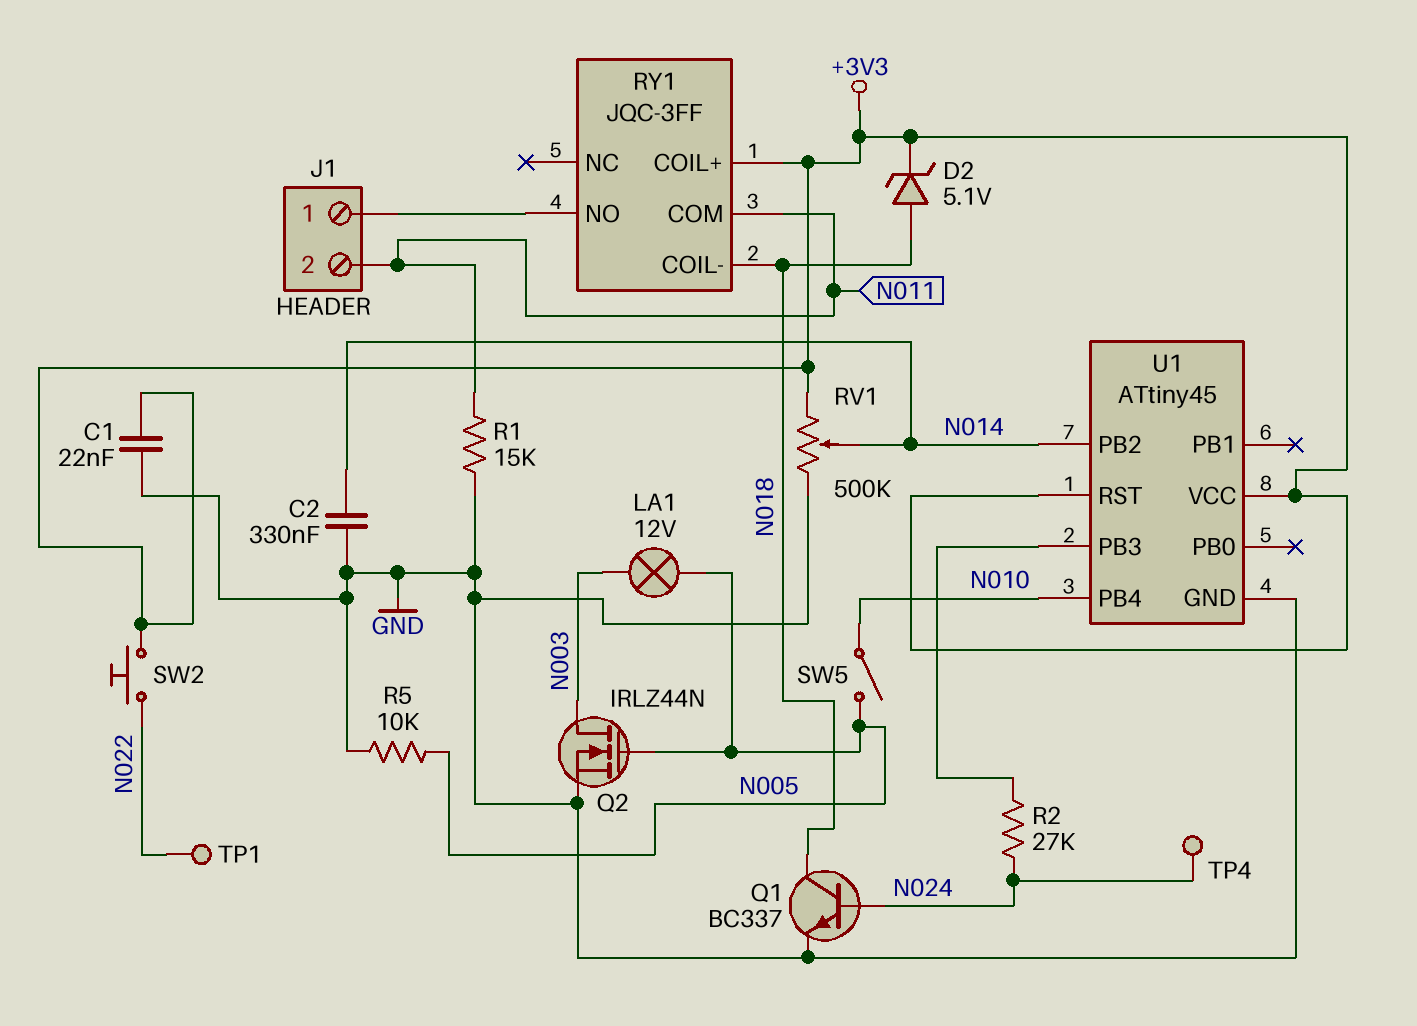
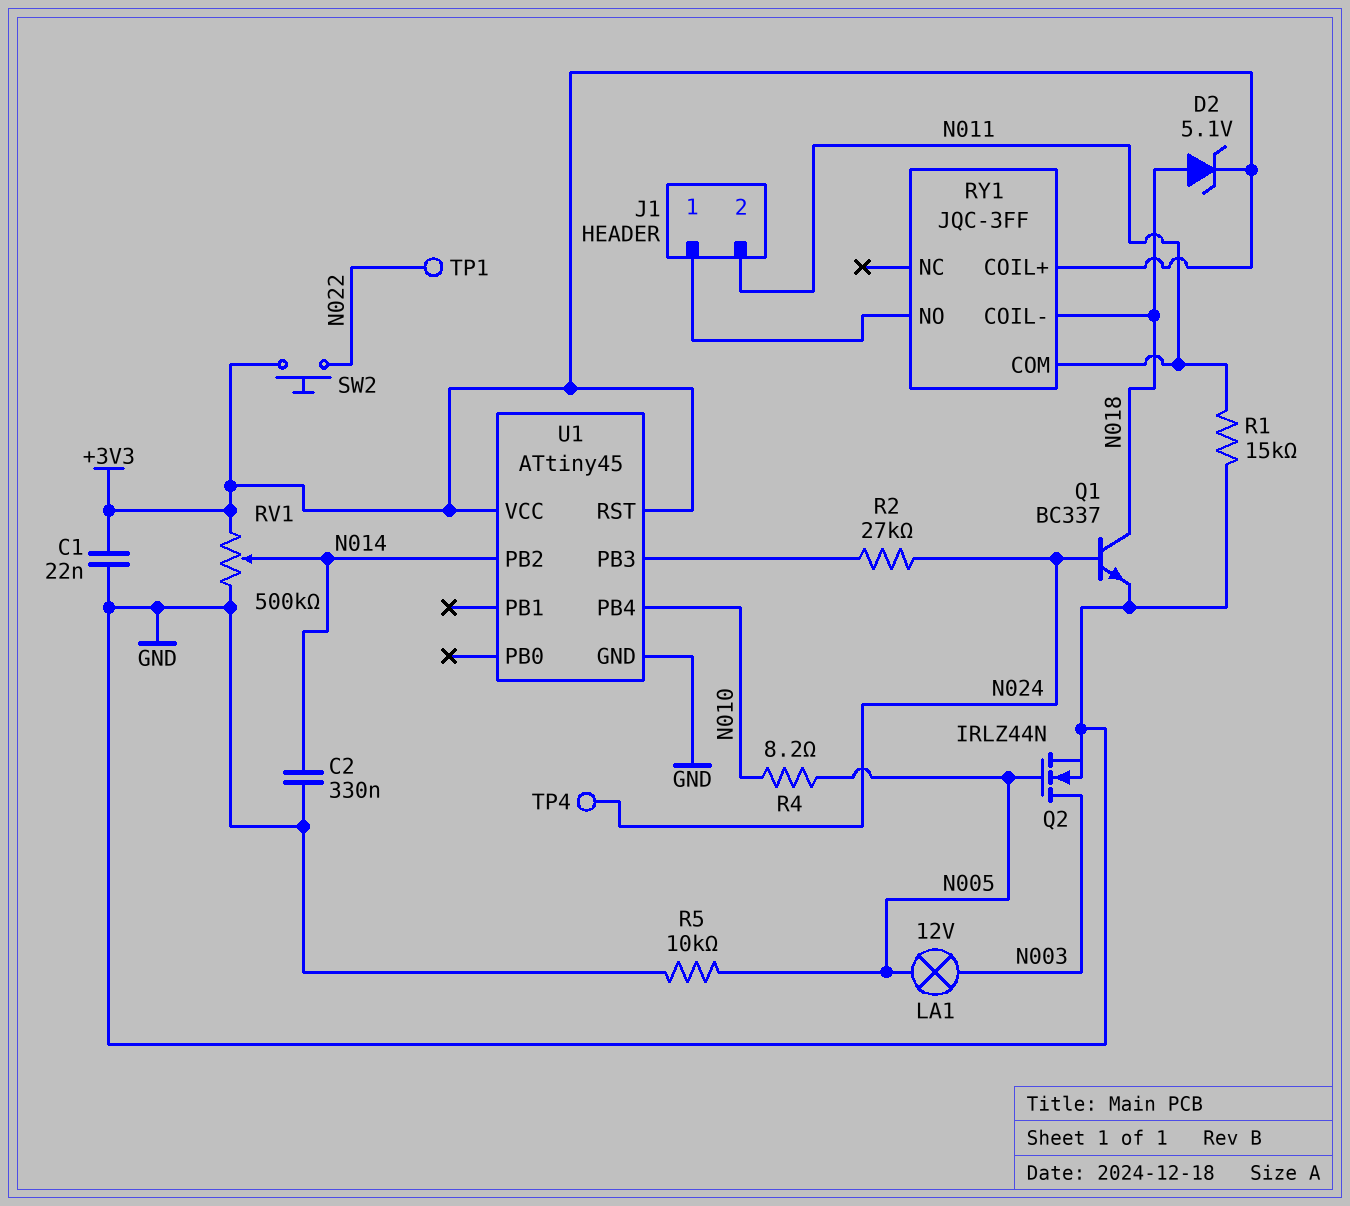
R4: none -> 8.2 (N005, N010)
SW5: switch (N005, N010) -> none

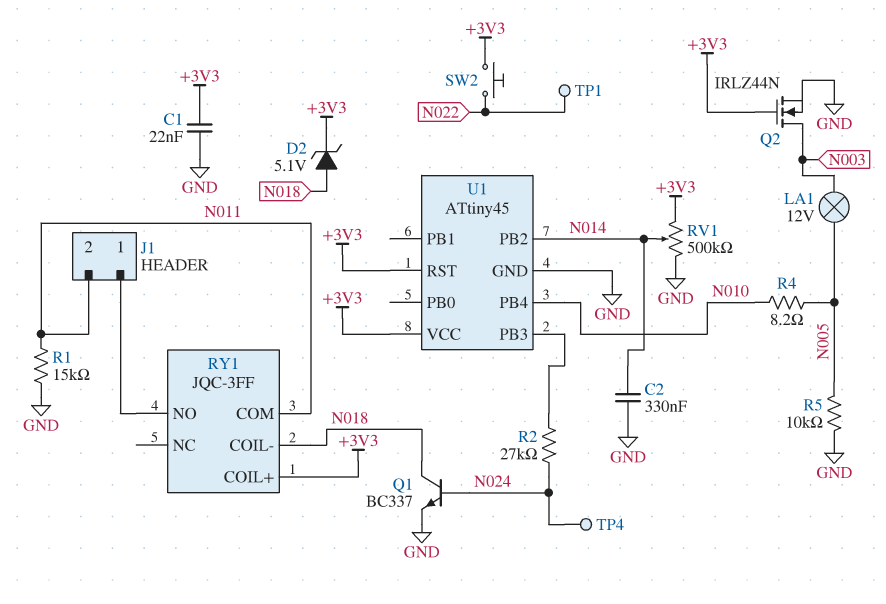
Q2: NMOS IRLZ44N (G N005, D N003, S GND) -> NMOS IRLZ44N (G +3V3, D N003, S GND)

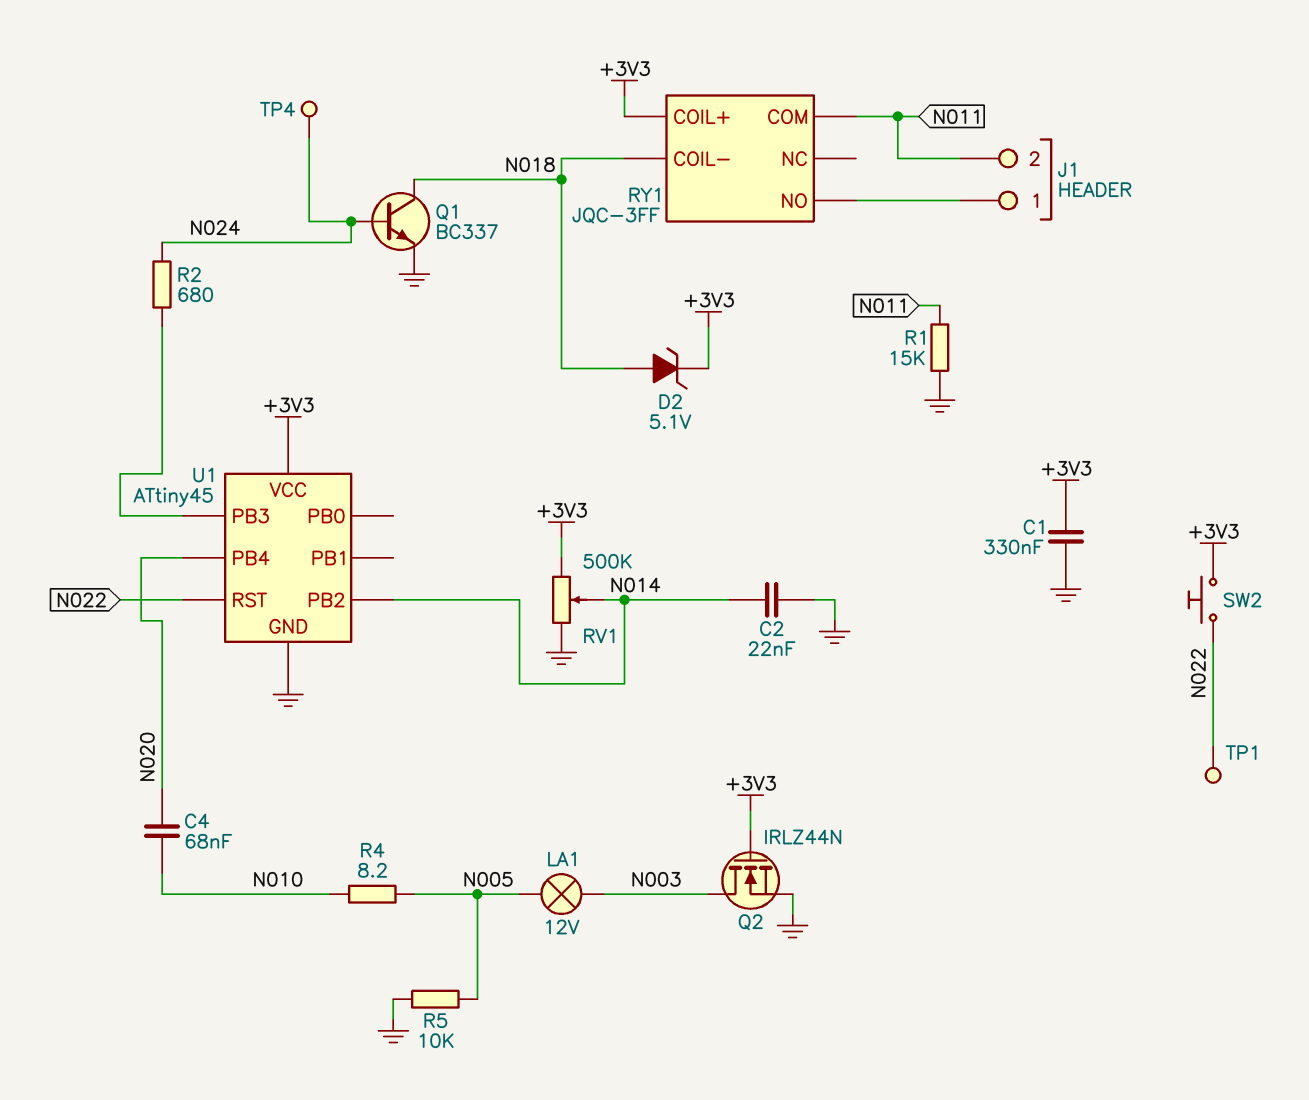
C1: 22nF (+3V3, GND) -> 330nF (+3V3, GND)
C2: 330nF (GND, N014) -> 22nF (GND, N014)
C4: none -> 68nF (N010, N020)
R2: 27k (N024, U1/PB3) -> 680 (N024, U1/PB3)
U1 pin PB4: N010 -> N020
U1 pin RST: +3V3 -> N022

